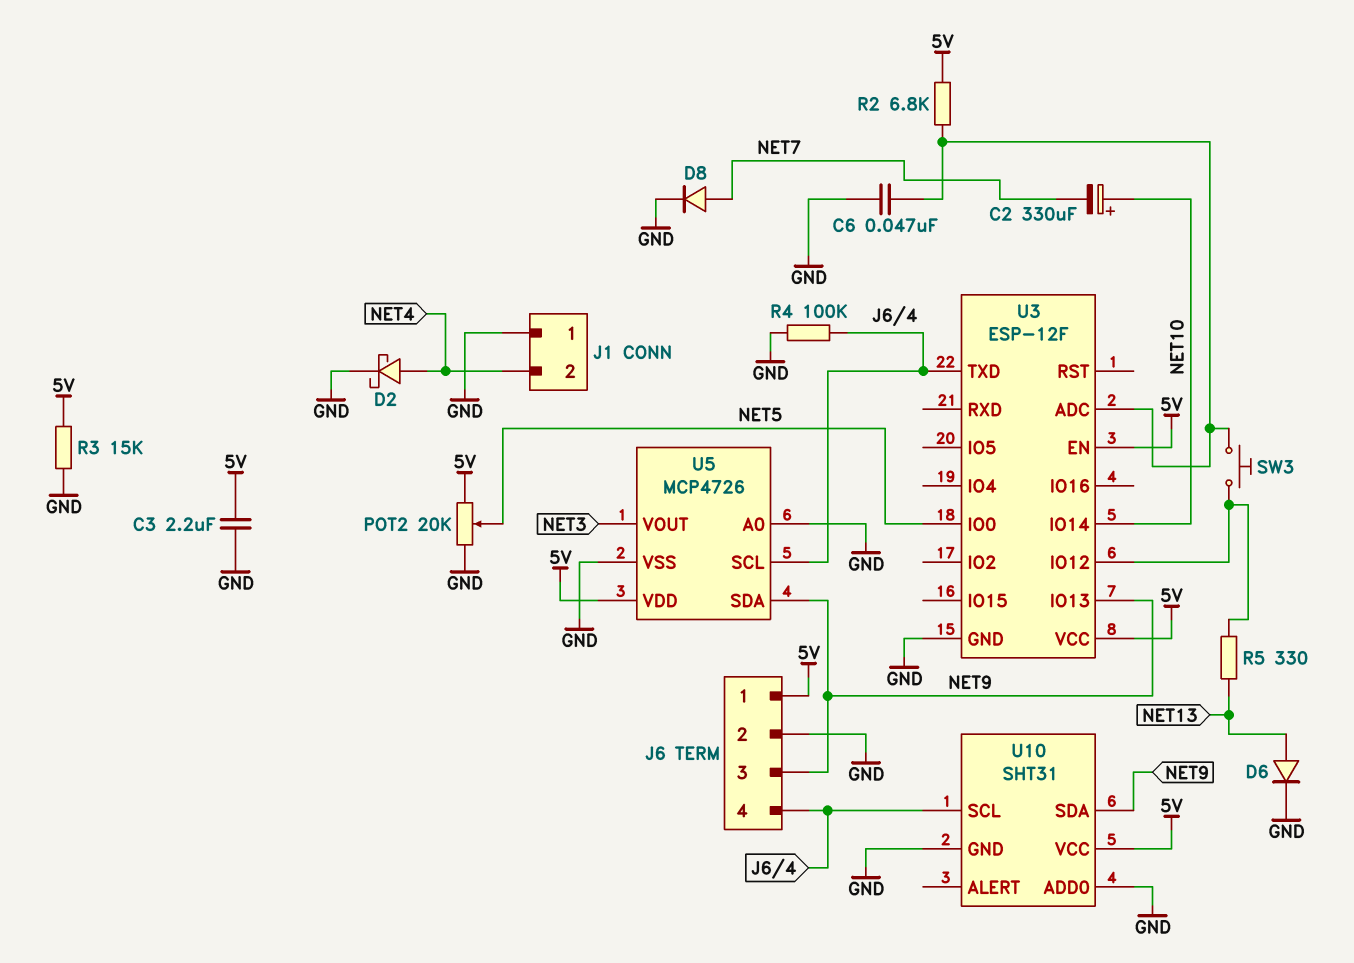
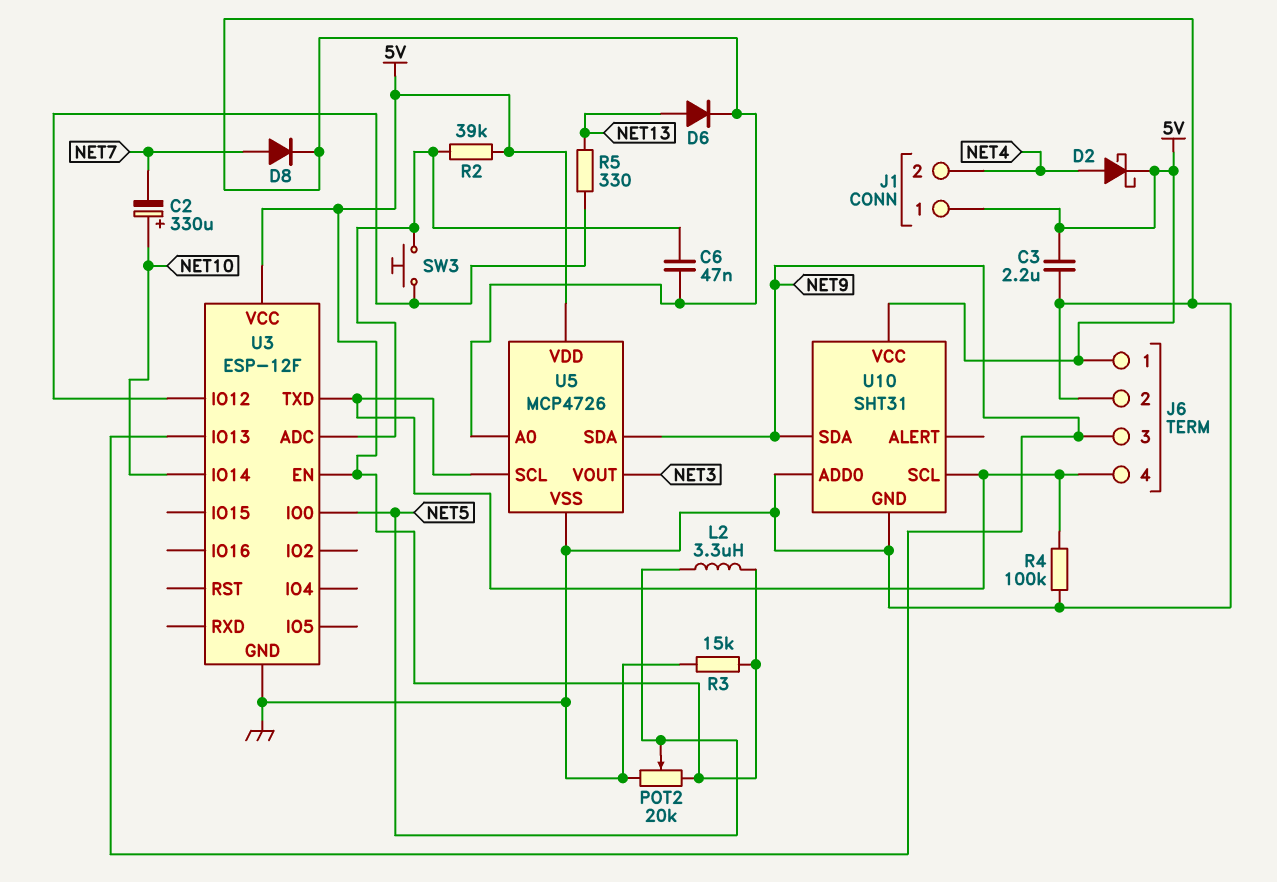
D2: schottky (A NET4, K GND) -> schottky (A NET4, K 5V)
J1 pin 1: GND -> 5V
L2: none -> 3.3uH (5V, NET5)
R2: 6.8k (5V, U3/ADC) -> 39k (5V, U3/ADC)

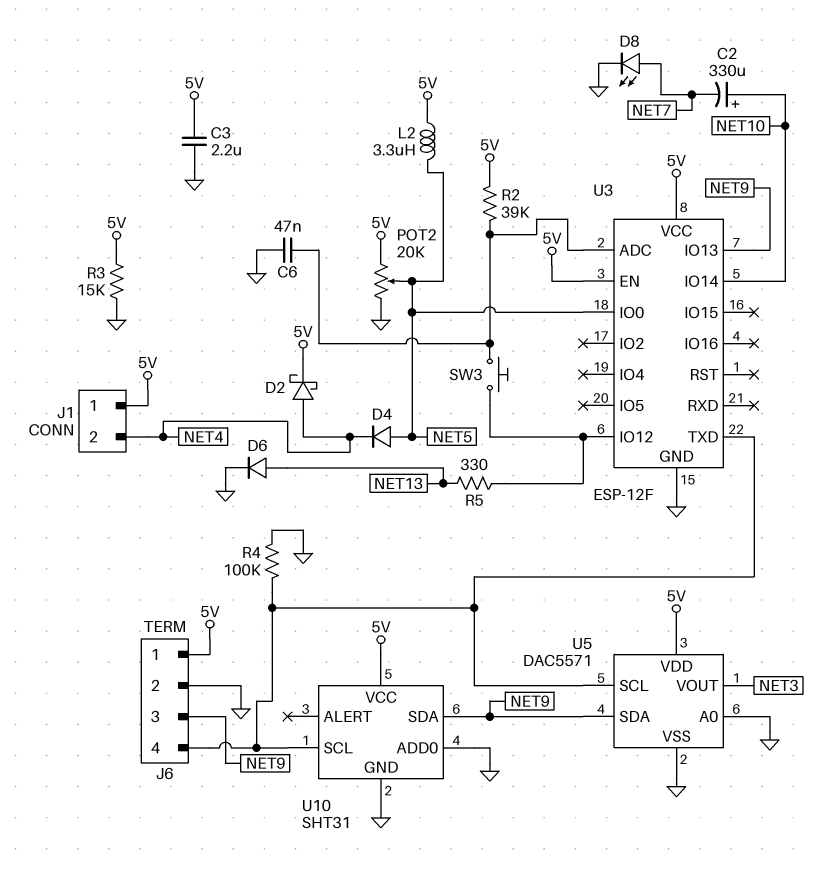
D4: none -> diode (A NET5, K NET4)
D8: diode (A NET7, K GND) -> LED (A NET7, K GND)
U5: MCP4726 -> DAC5571

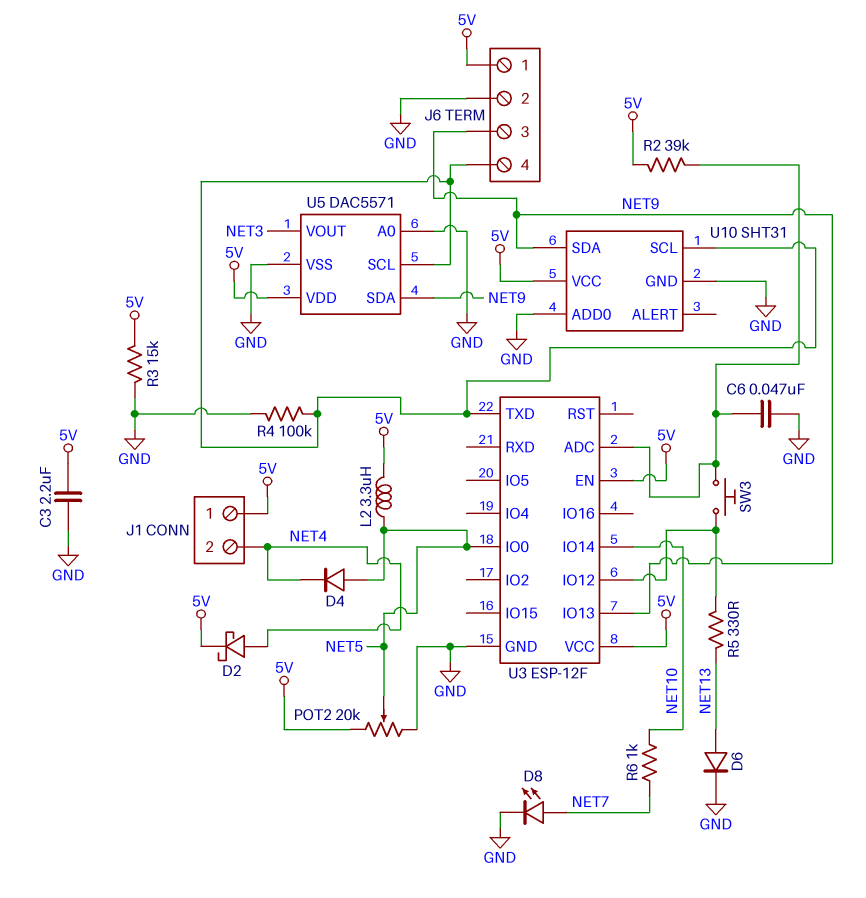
C2: 330uF (plus NET10, minus NET7) -> none
R6: none -> 1k (NET7, NET10)

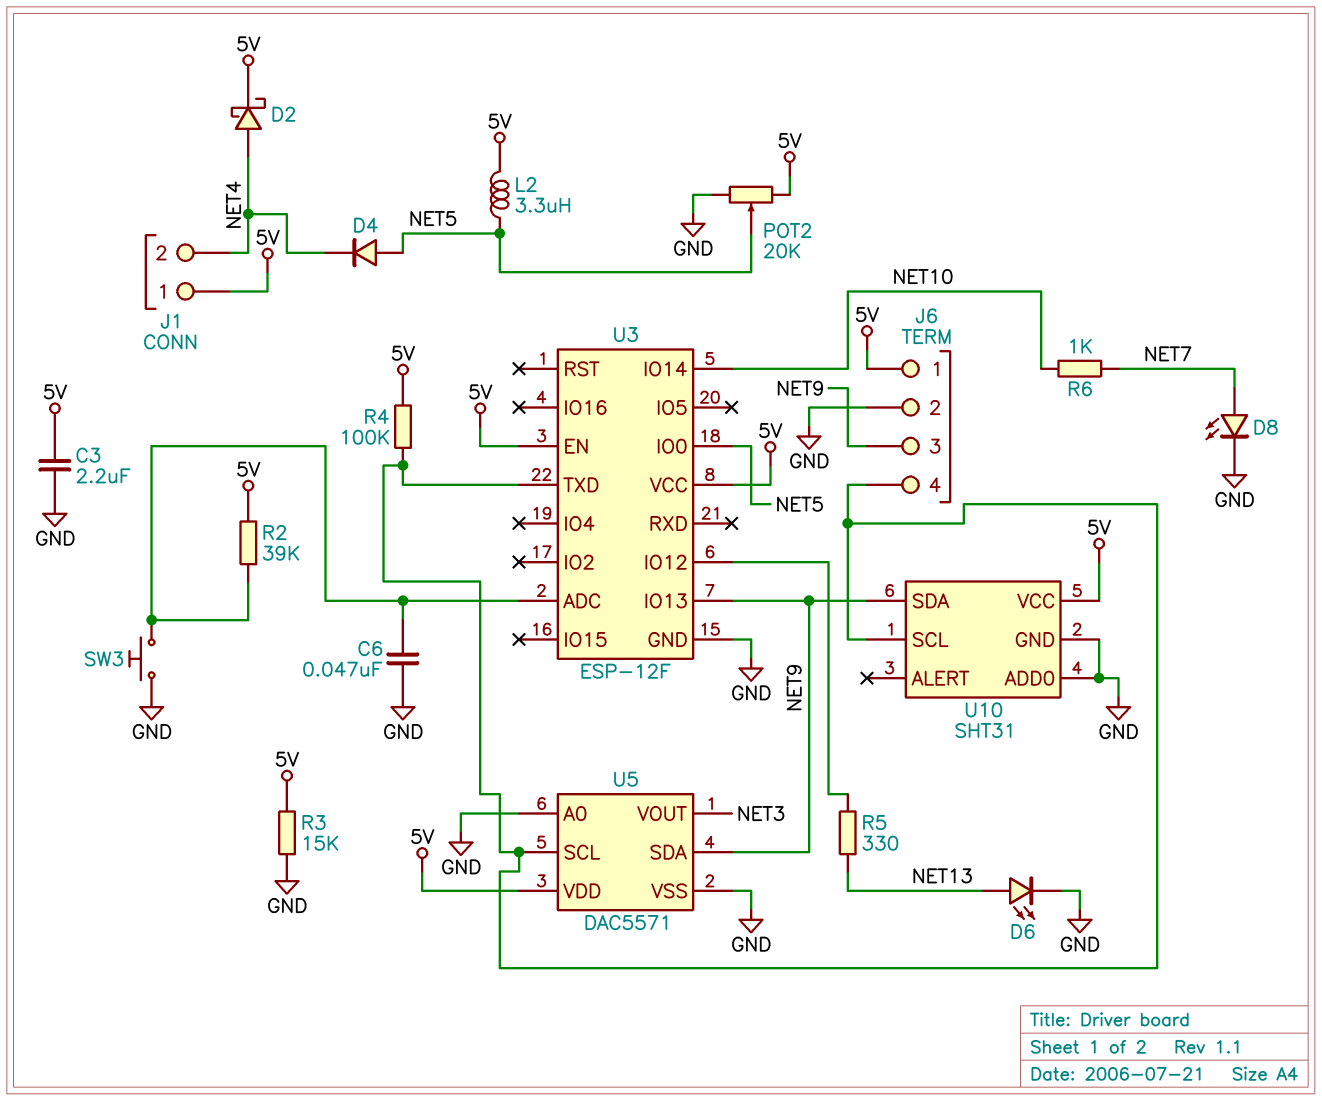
D6: diode (A NET13, K GND) -> LED (A NET13, K GND)
R4: 100k (GND, J6/4) -> 100k (5V, J6/4)
SW3: button (U3/ADC, U3/IO12) -> button (GND, U3/ADC)

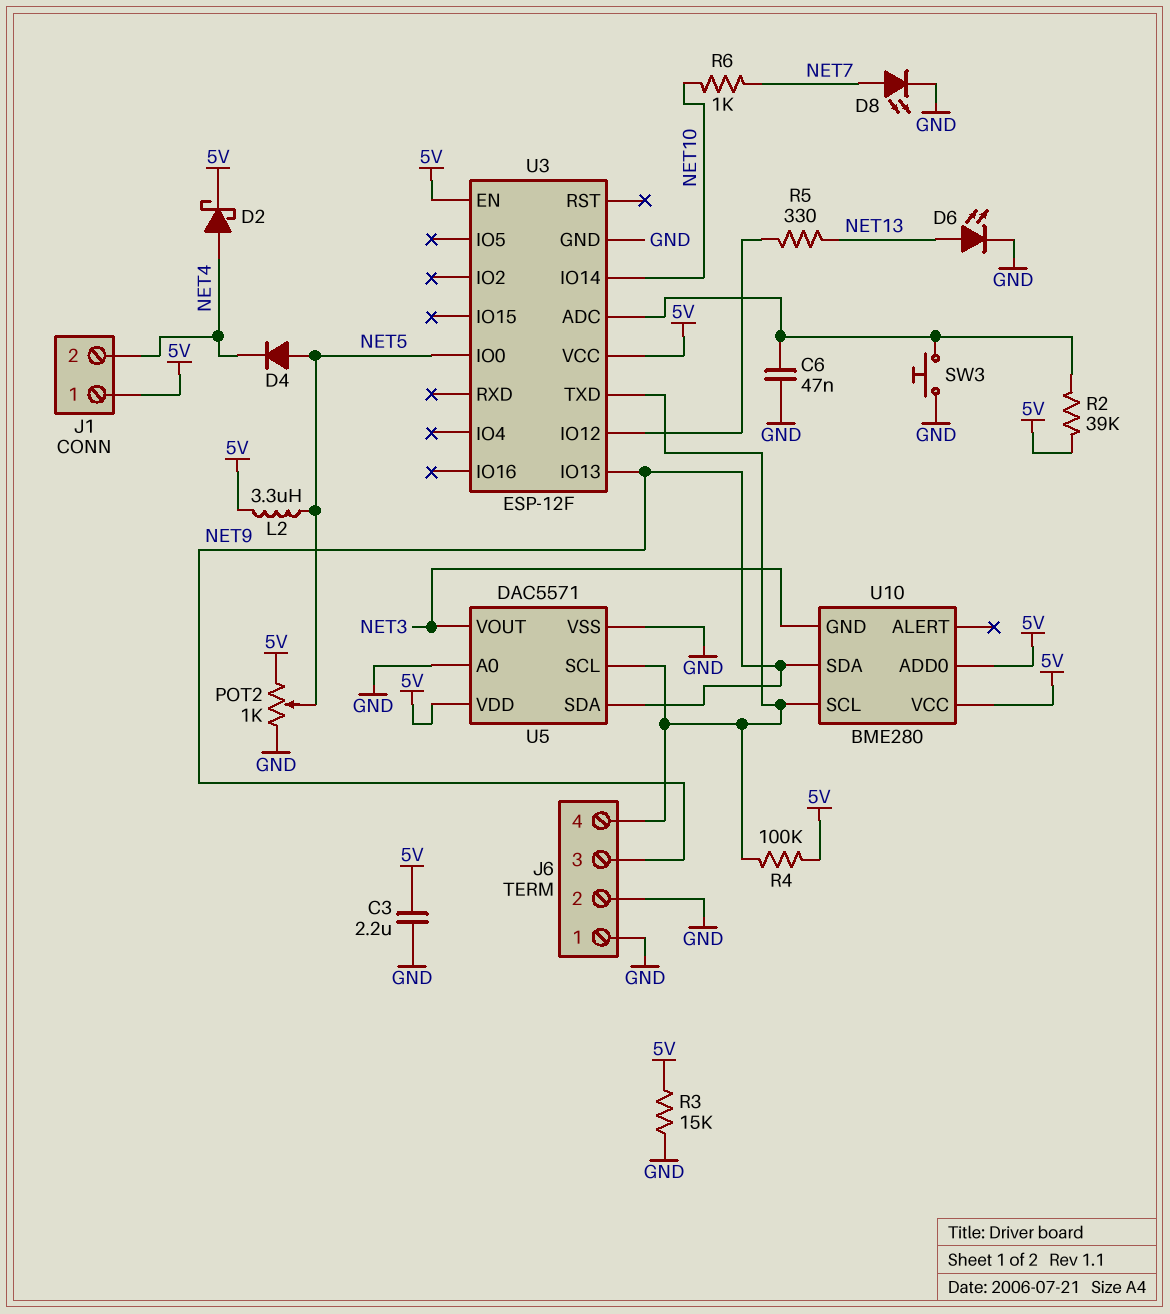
J6 pin 1: 5V -> GND
POT2: 20k (5V, GND, wiper NET5) -> 1k (5V, GND, wiper NET5)
U10: SHT31 -> BME280
U10 pin ADD0: GND -> 5V
U10 pin GND: GND -> NET3

